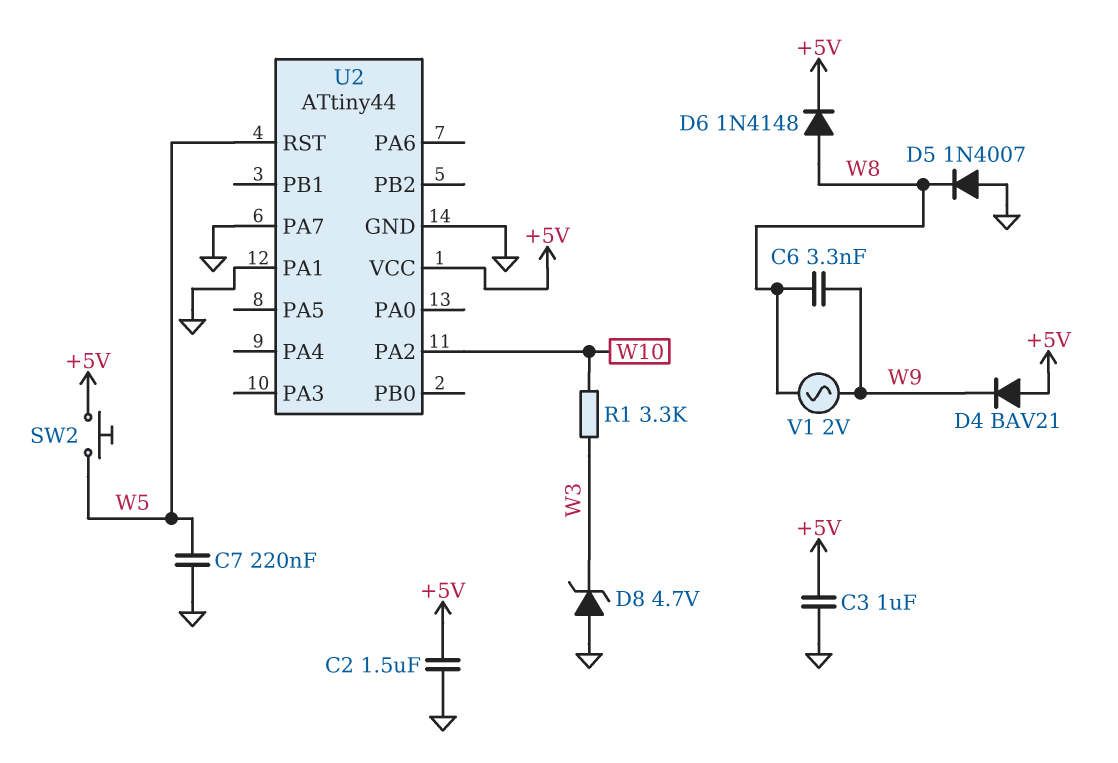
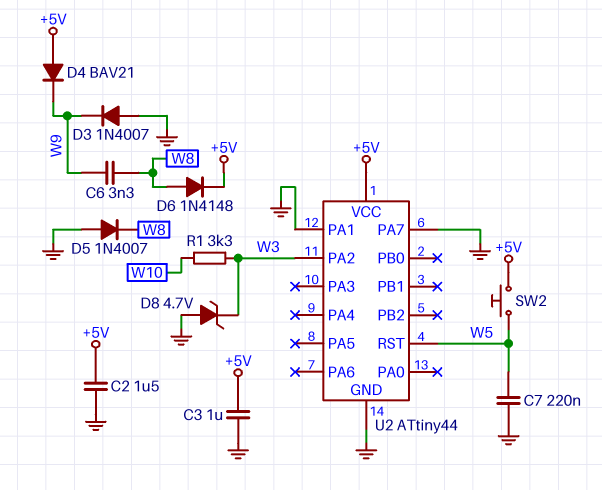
D3: none -> diode 1N4007 (A GND, K W9)
U2 pin PA2: W10 -> W3
V1: AC 2V (W8, W9) -> none

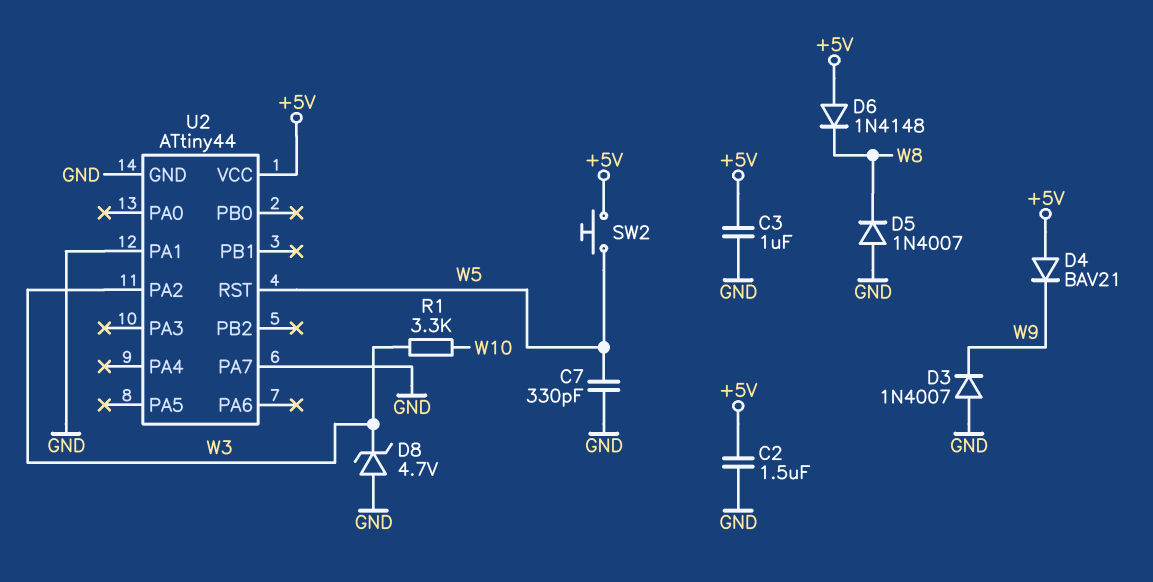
C6: 3.3nF (W8, W9) -> none
C7: 220nF (GND, W5) -> 330pF (GND, W5)
D6: diode 1N4148 (A W8, K +5V) -> diode 1N4148 (A +5V, K W8)

